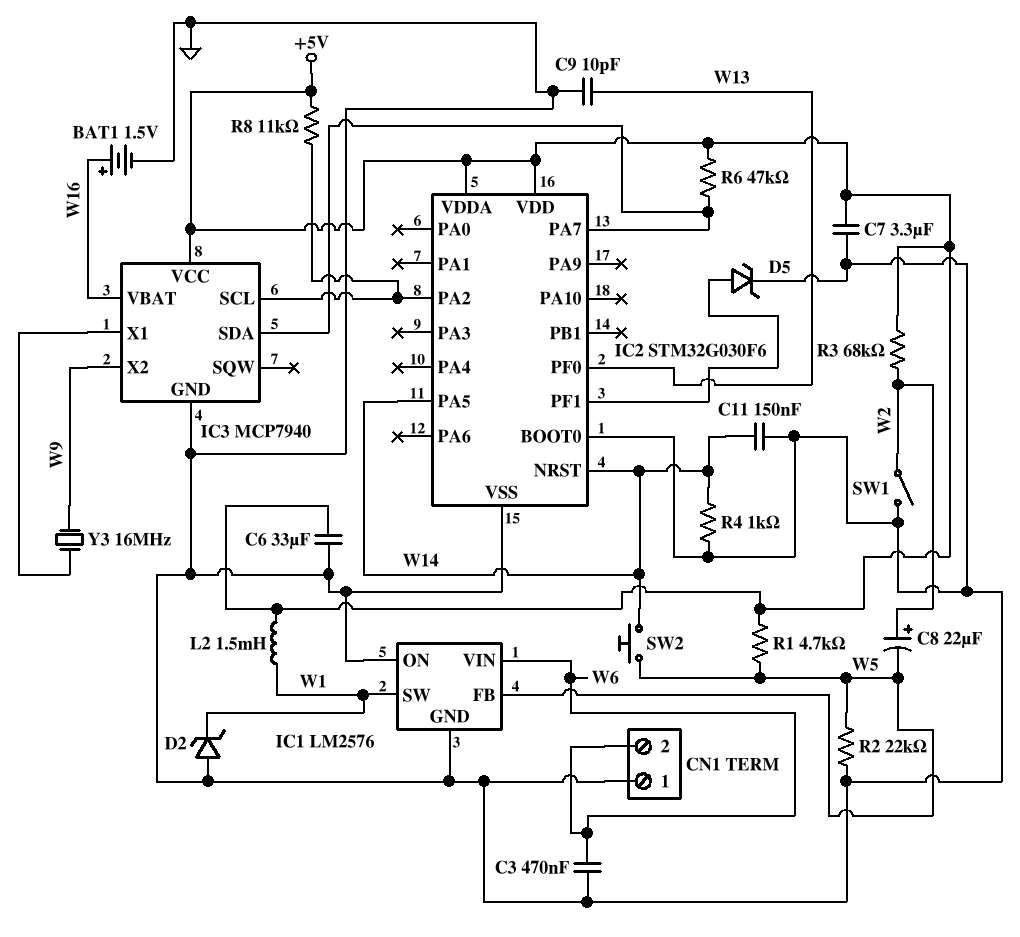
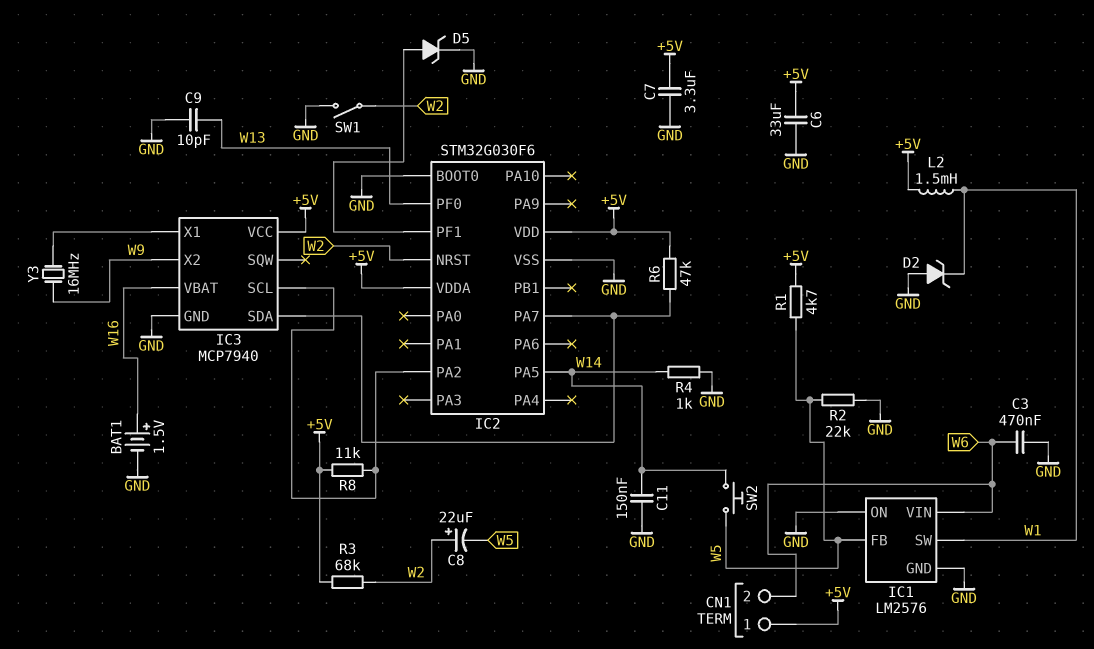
CN1 pin 1: GND -> +5V
IC2 pin NRST: W14 -> W2

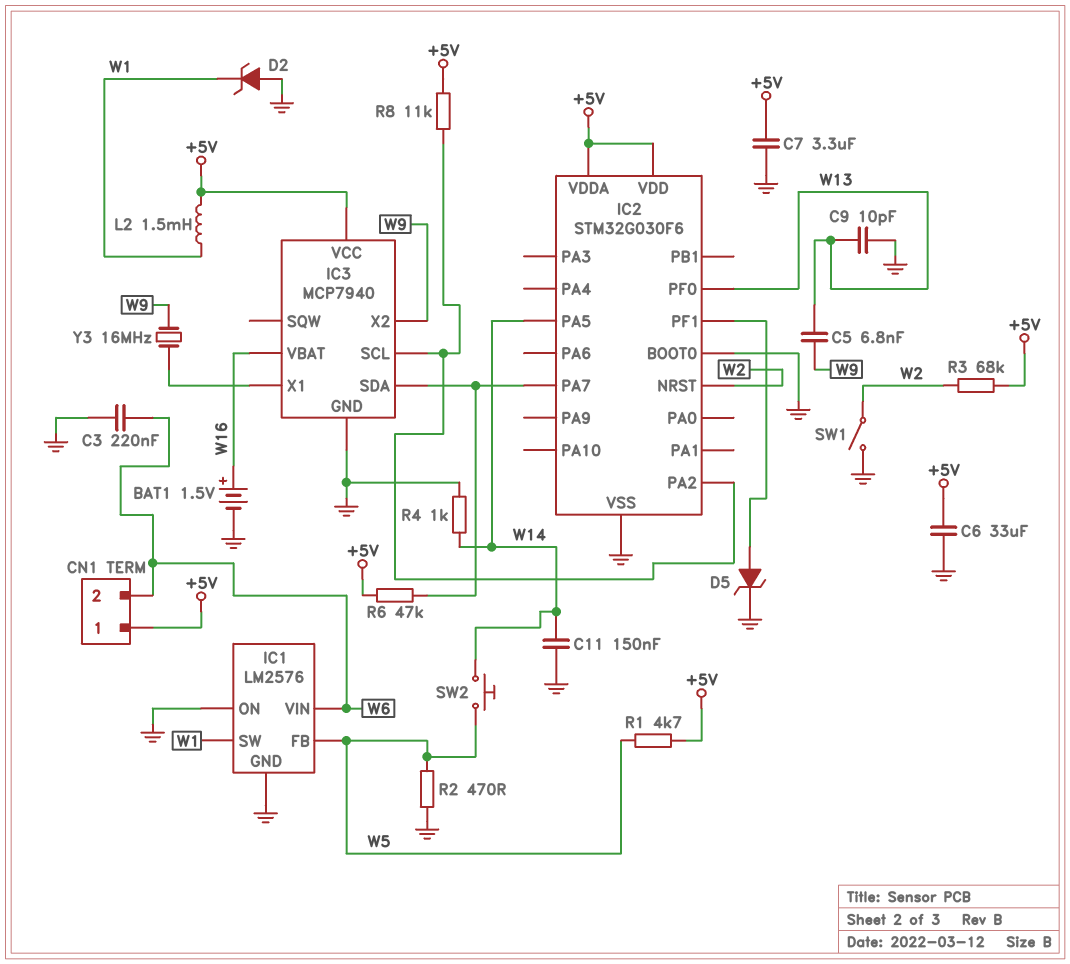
C3: 470nF (GND, W6) -> 220nF (GND, W6)
C5: none -> 6.8nF (W9, W13)
C8: 22uF (plus W2, minus W5) -> none
R2: 22k (GND, W5) -> 470 (GND, W5)

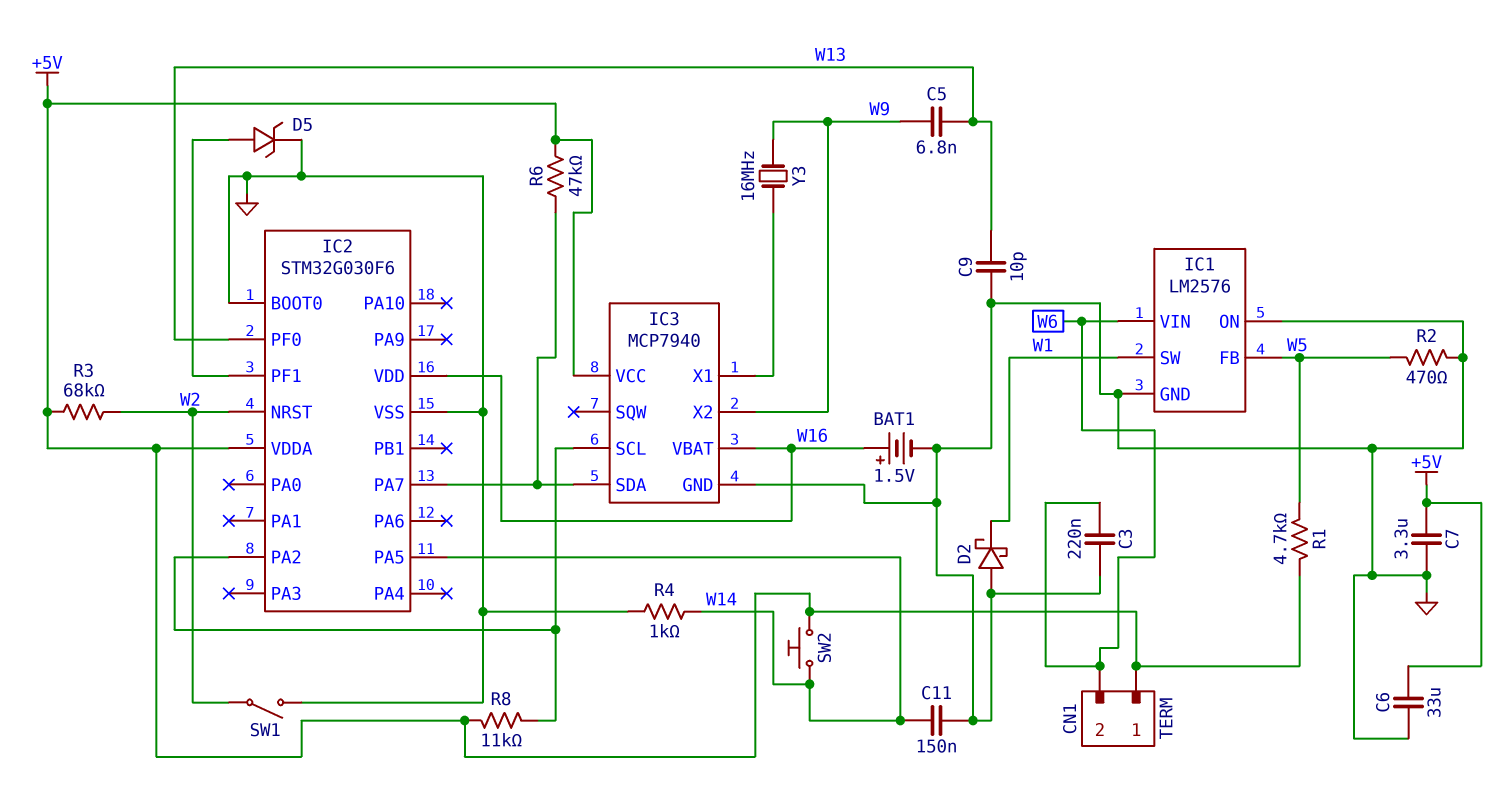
D2: zener (A GND, K W1) -> schottky (A GND, K W1)
IC2 pin VDD: +5V -> W16
L2: 1.5mH (+5V, W1) -> none
SW2: button (W5, W14) -> button (+5V, W14)

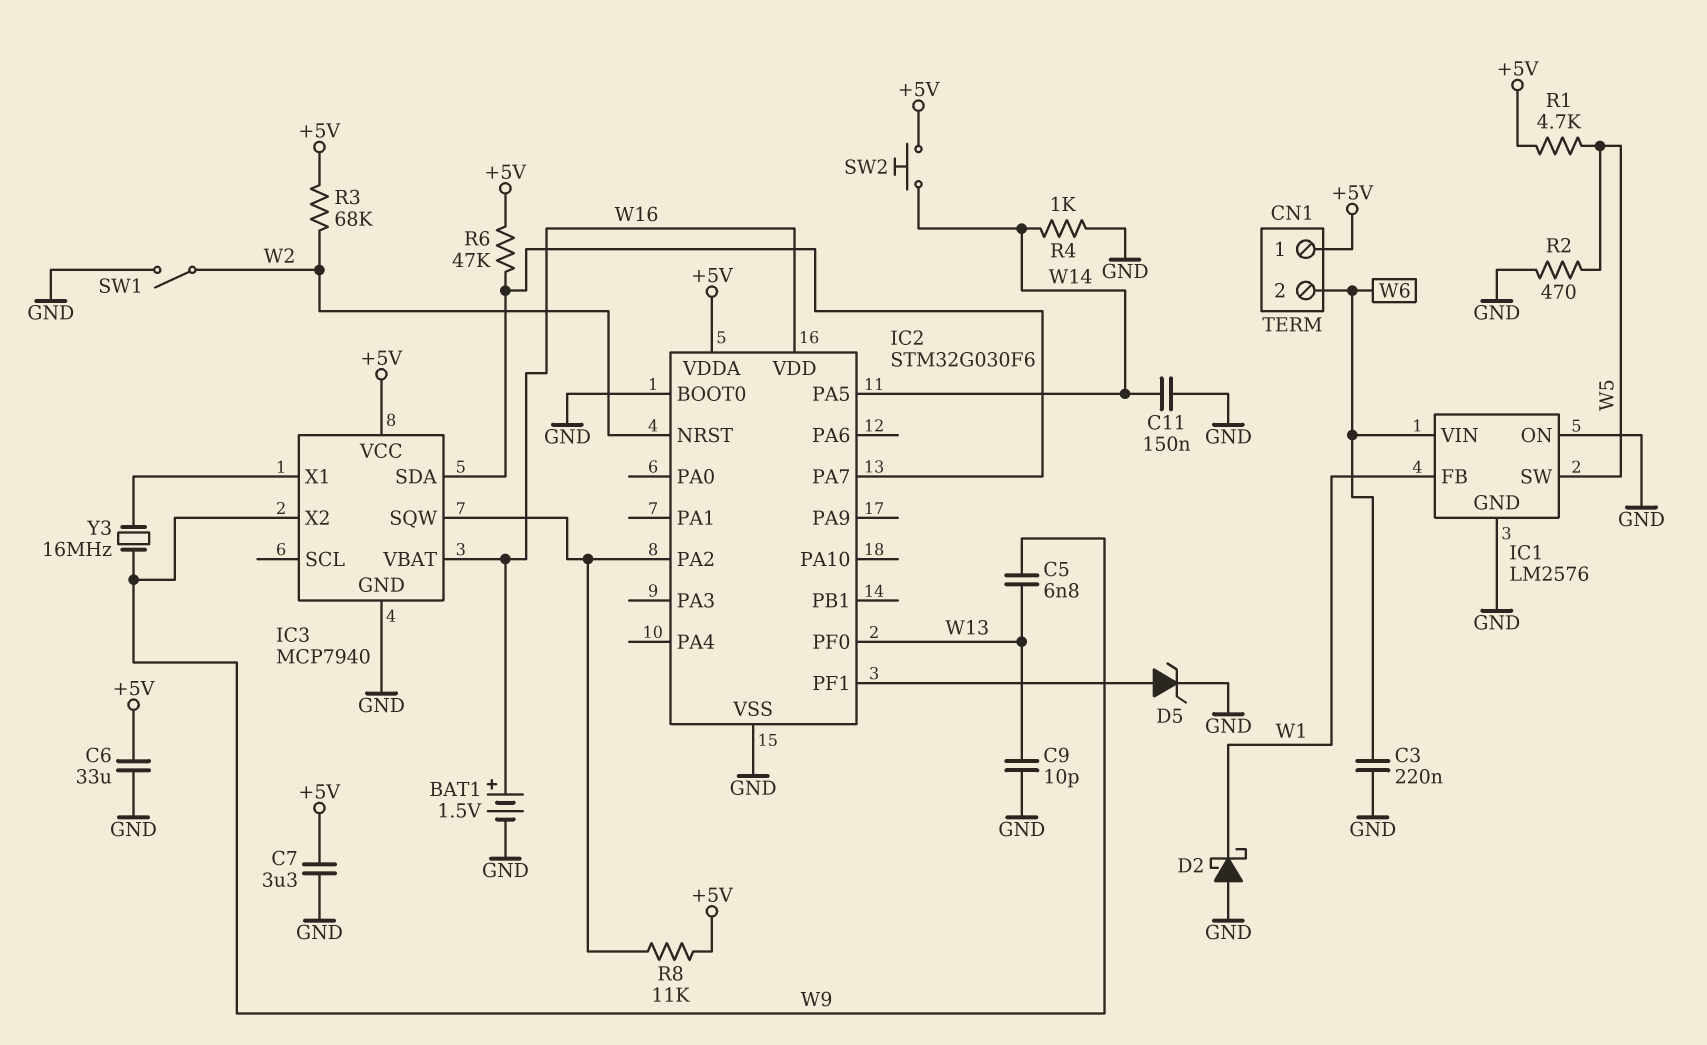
IC1 pin FB: W5 -> W1
IC1 pin SW: W1 -> W5
IC3 pin SCL: IC2/PA2 -> none
IC3 pin SQW: none -> IC2/PA2

